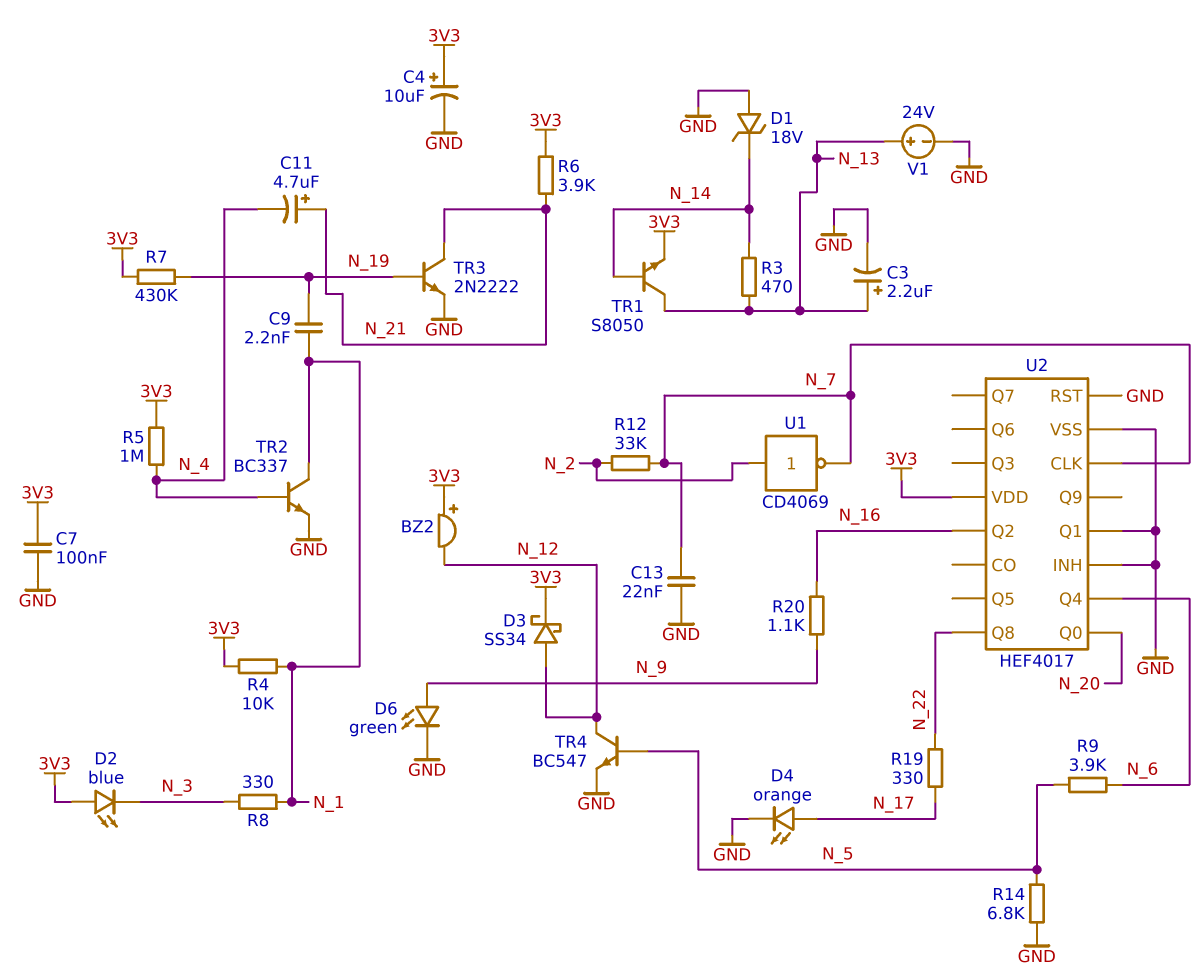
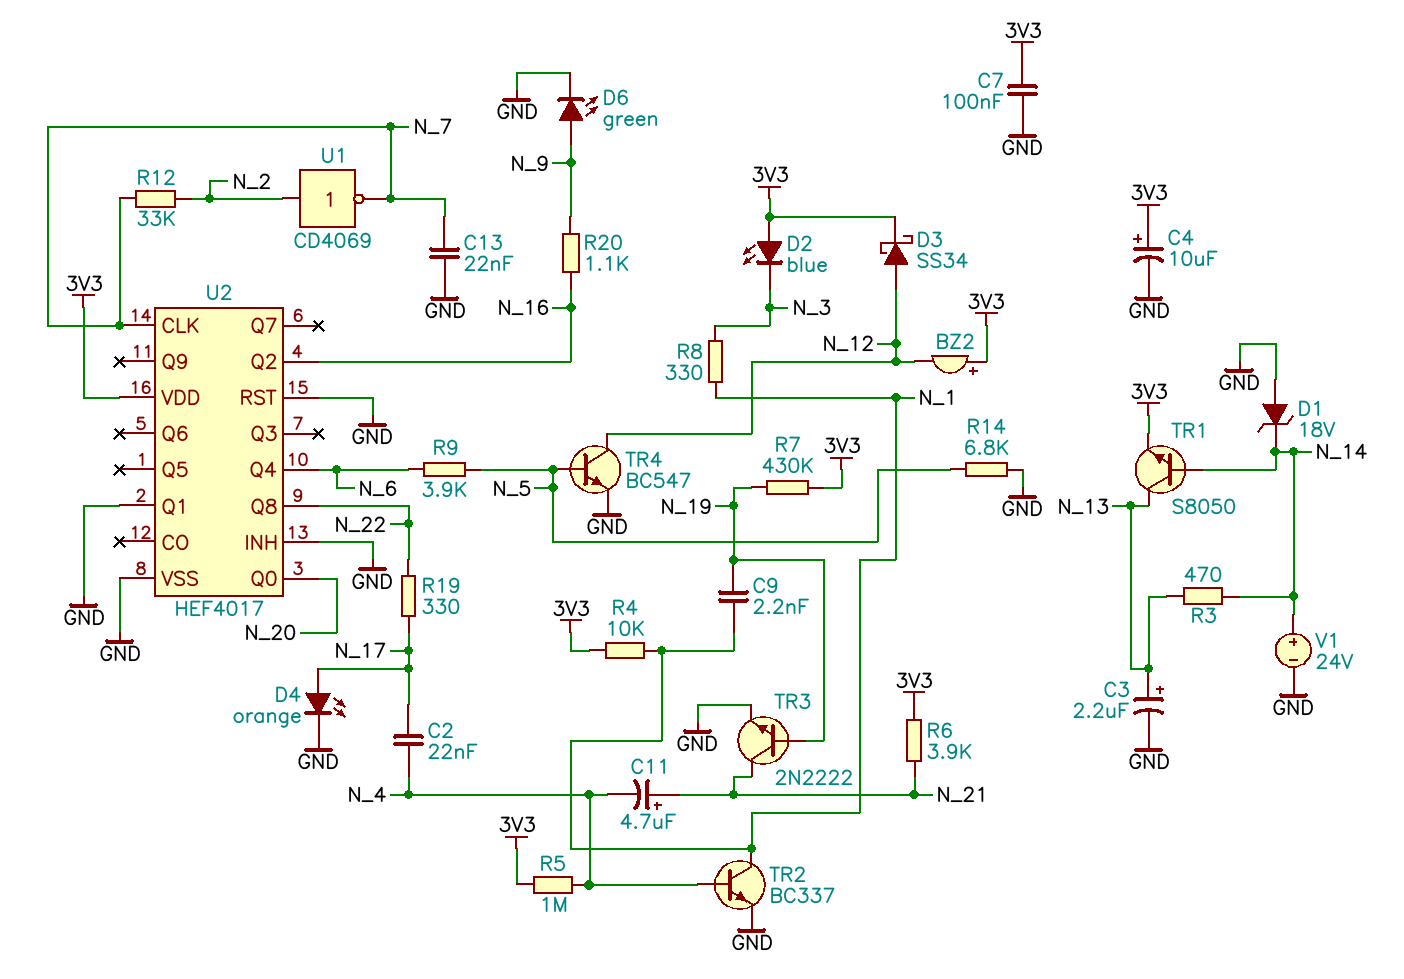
C2: none -> 22nF (N_4, N_17)
V1: 24V (plus N_13, minus GND) -> 24V (plus N_14, minus GND)

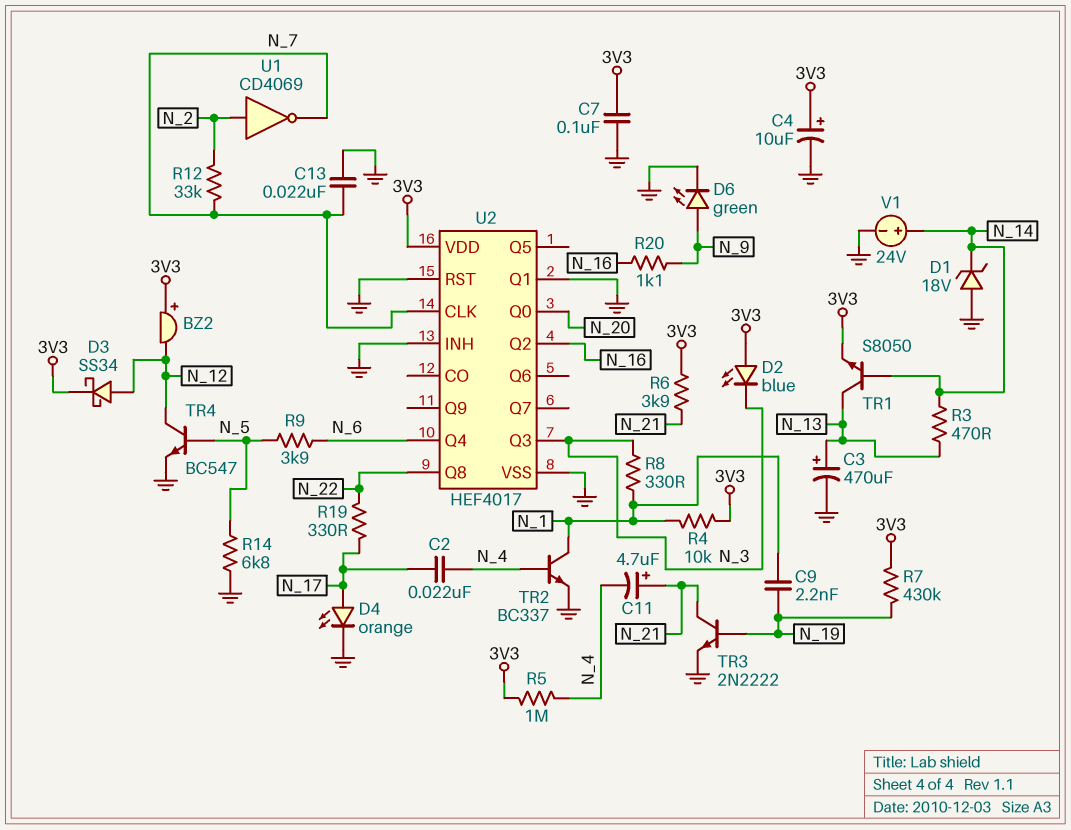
C3: 2.2uF (plus N_13, minus GND) -> 470uF (plus N_13, minus GND)
U2 pin Q3: none -> N_3

